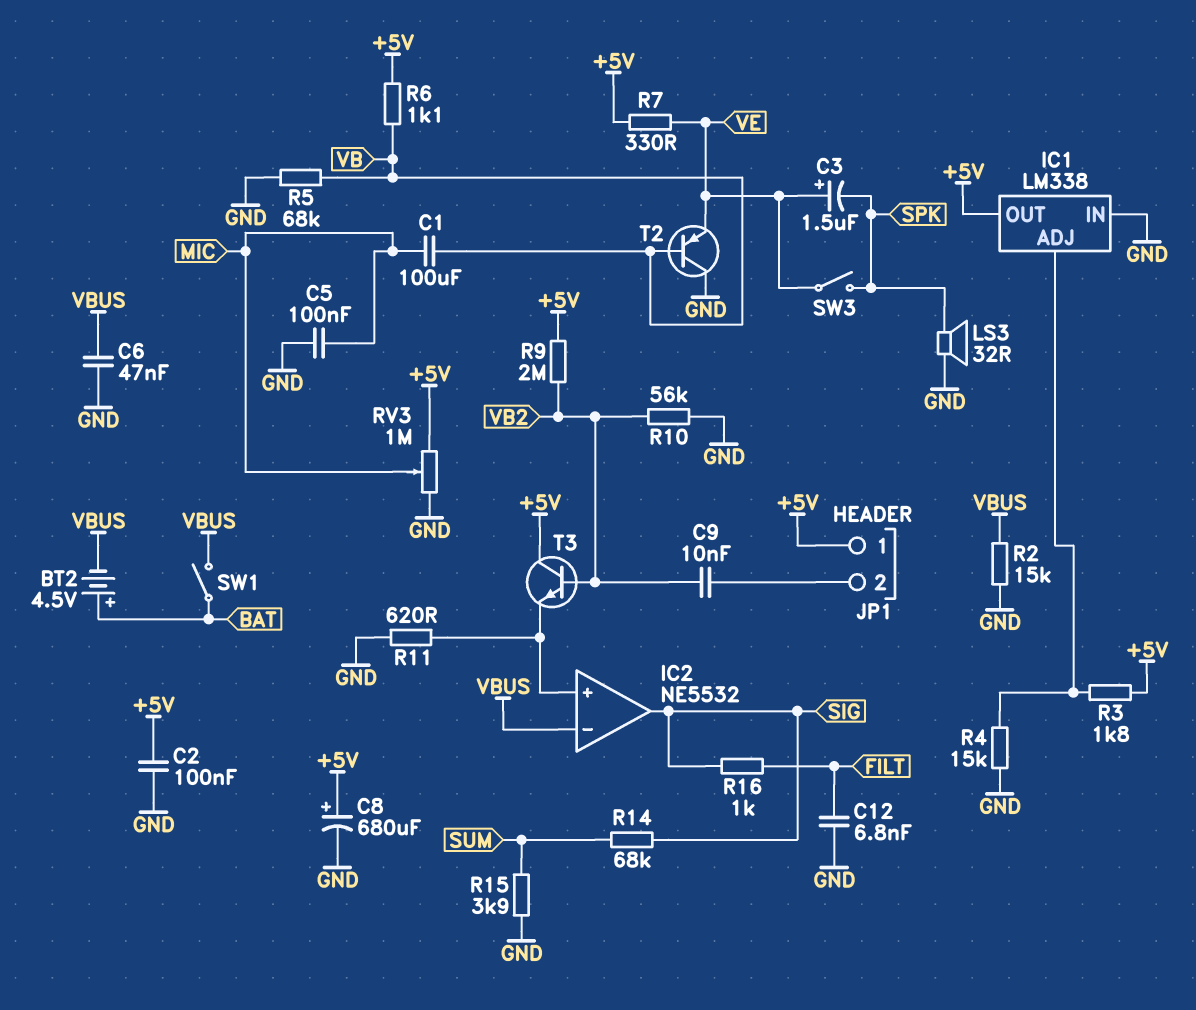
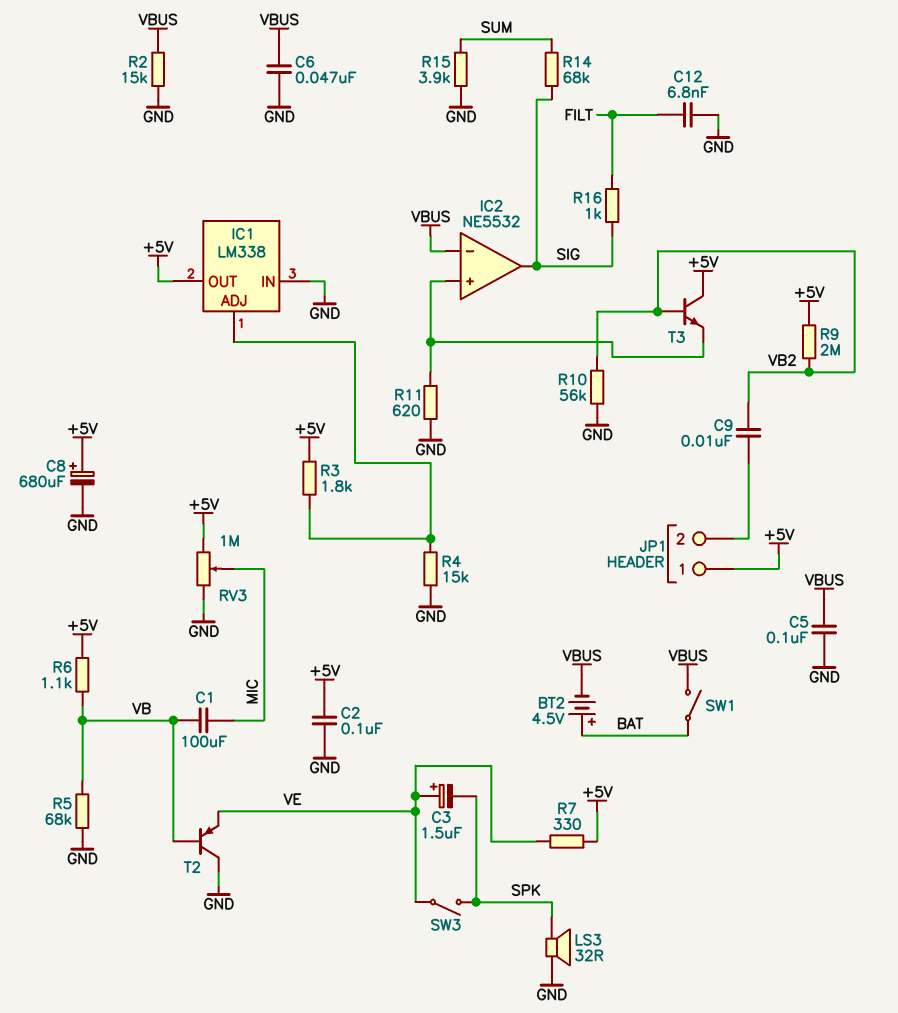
C5: 100nF (GND, MIC) -> 100nF (GND, VBUS)

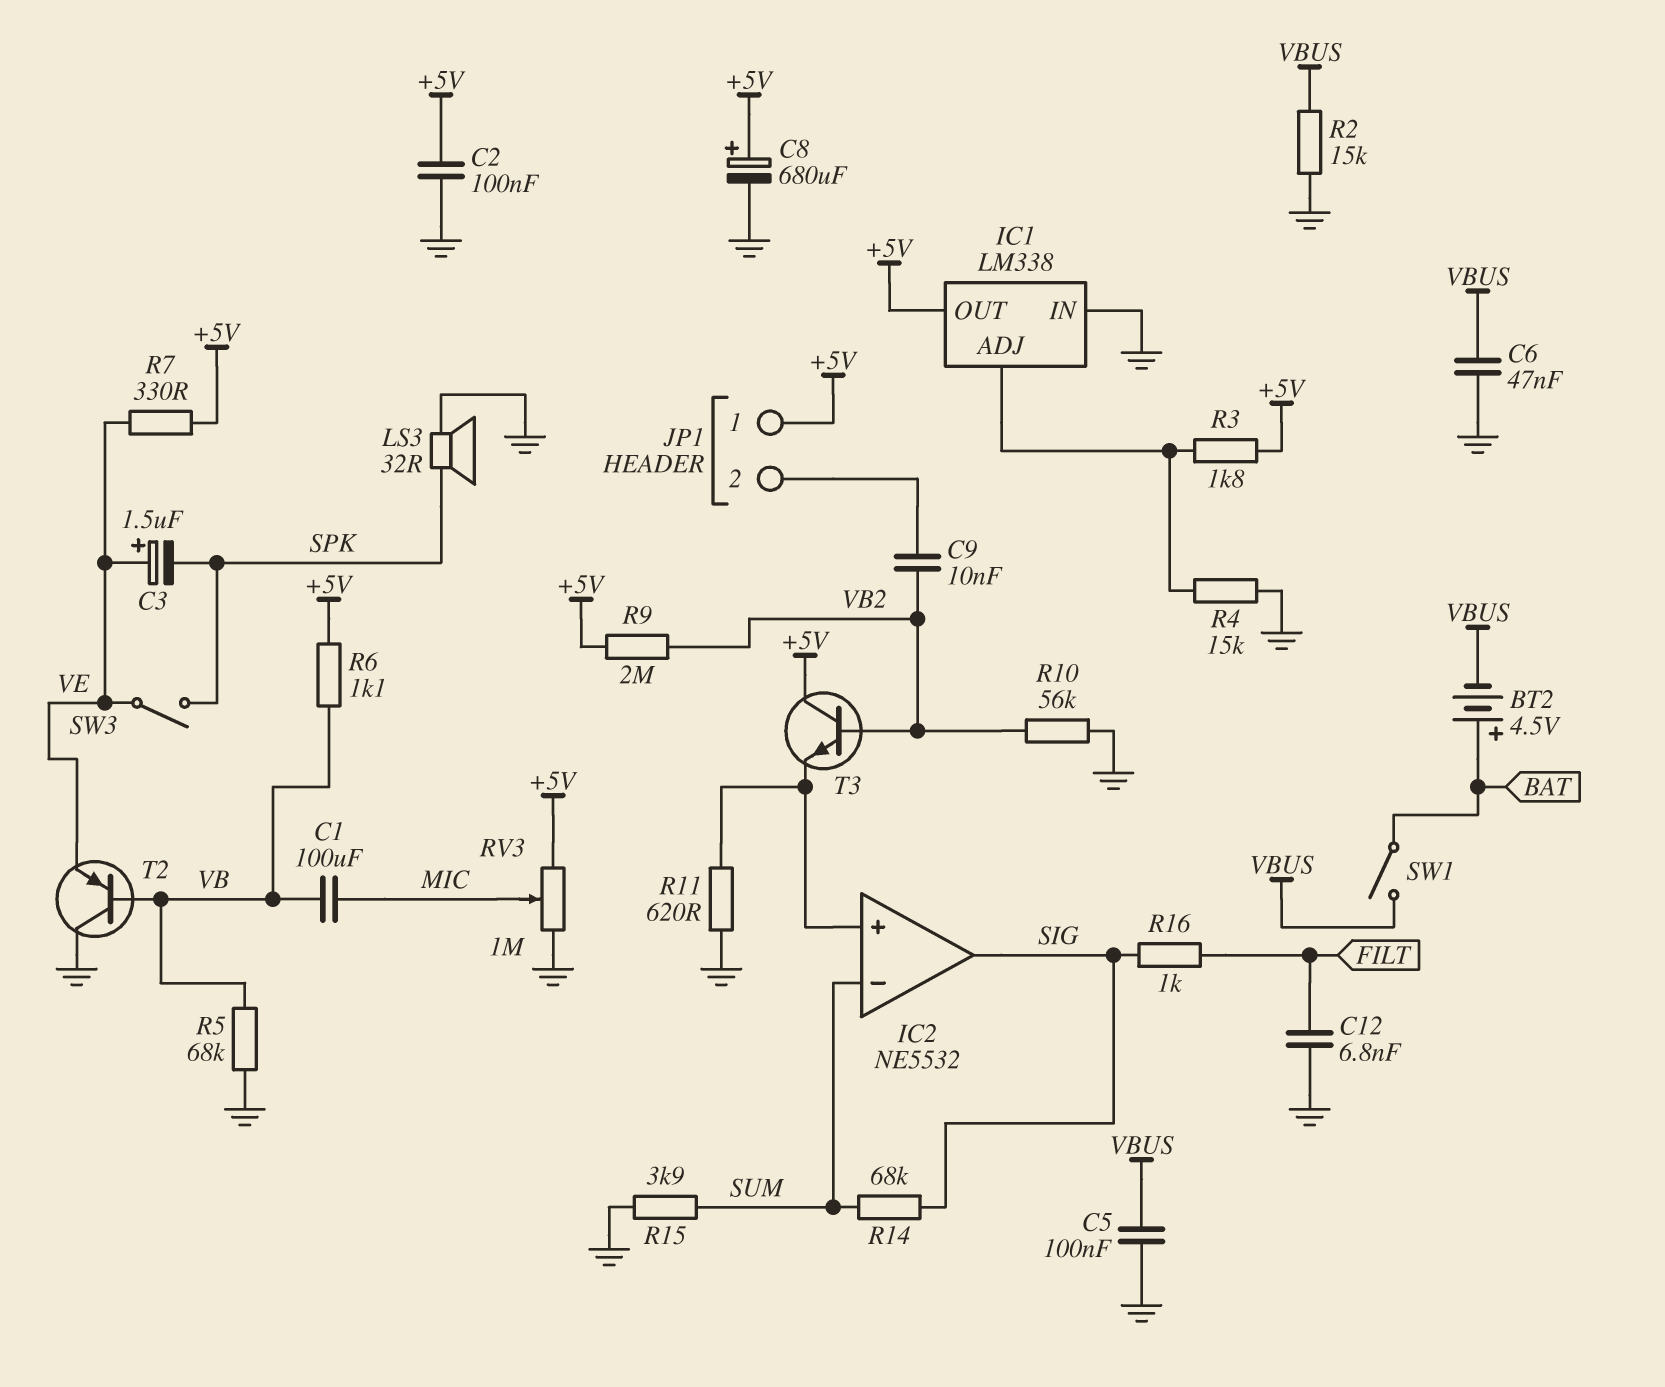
IC2 pin in-: VBUS -> SUM

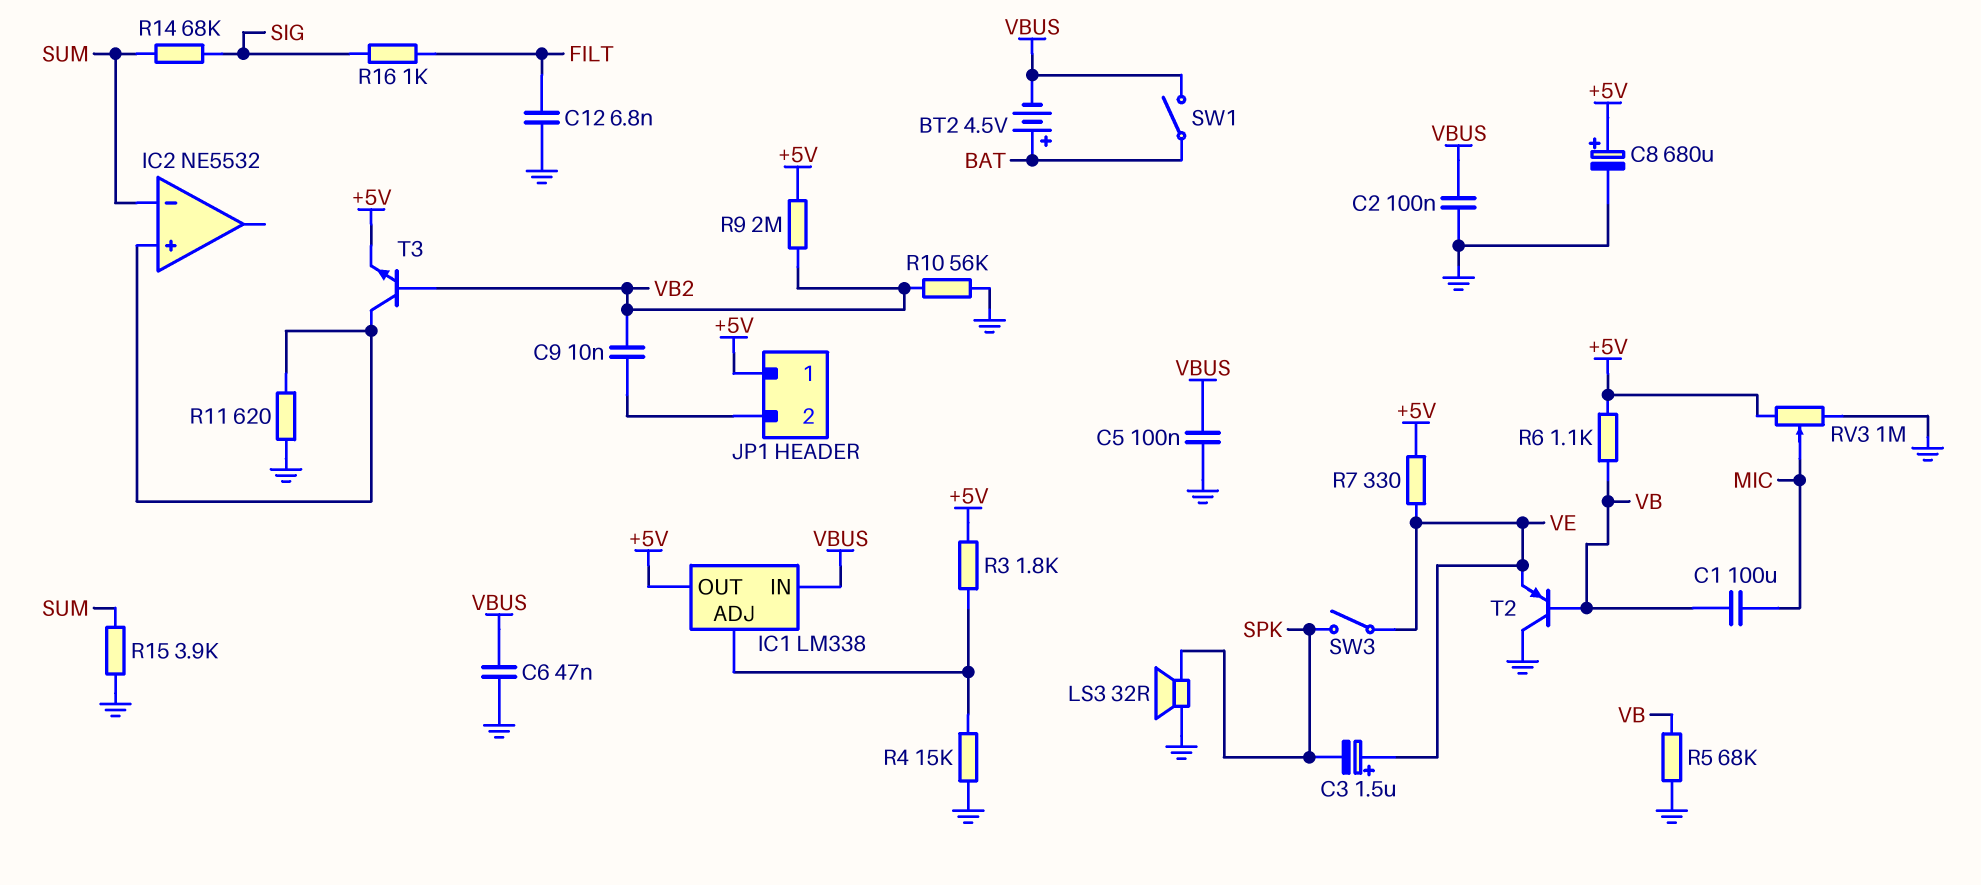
C2: 100nF (+5V, GND) -> 100nF (GND, VBUS)
IC1 pin IN: GND -> VBUS
IC2 pin out: SIG -> none
R2: 15k (GND, VBUS) -> none
T3: NPN (B VB2, C +5V, E IC2/in+) -> NPN (B VB2, C IC2/in+, E +5V)

